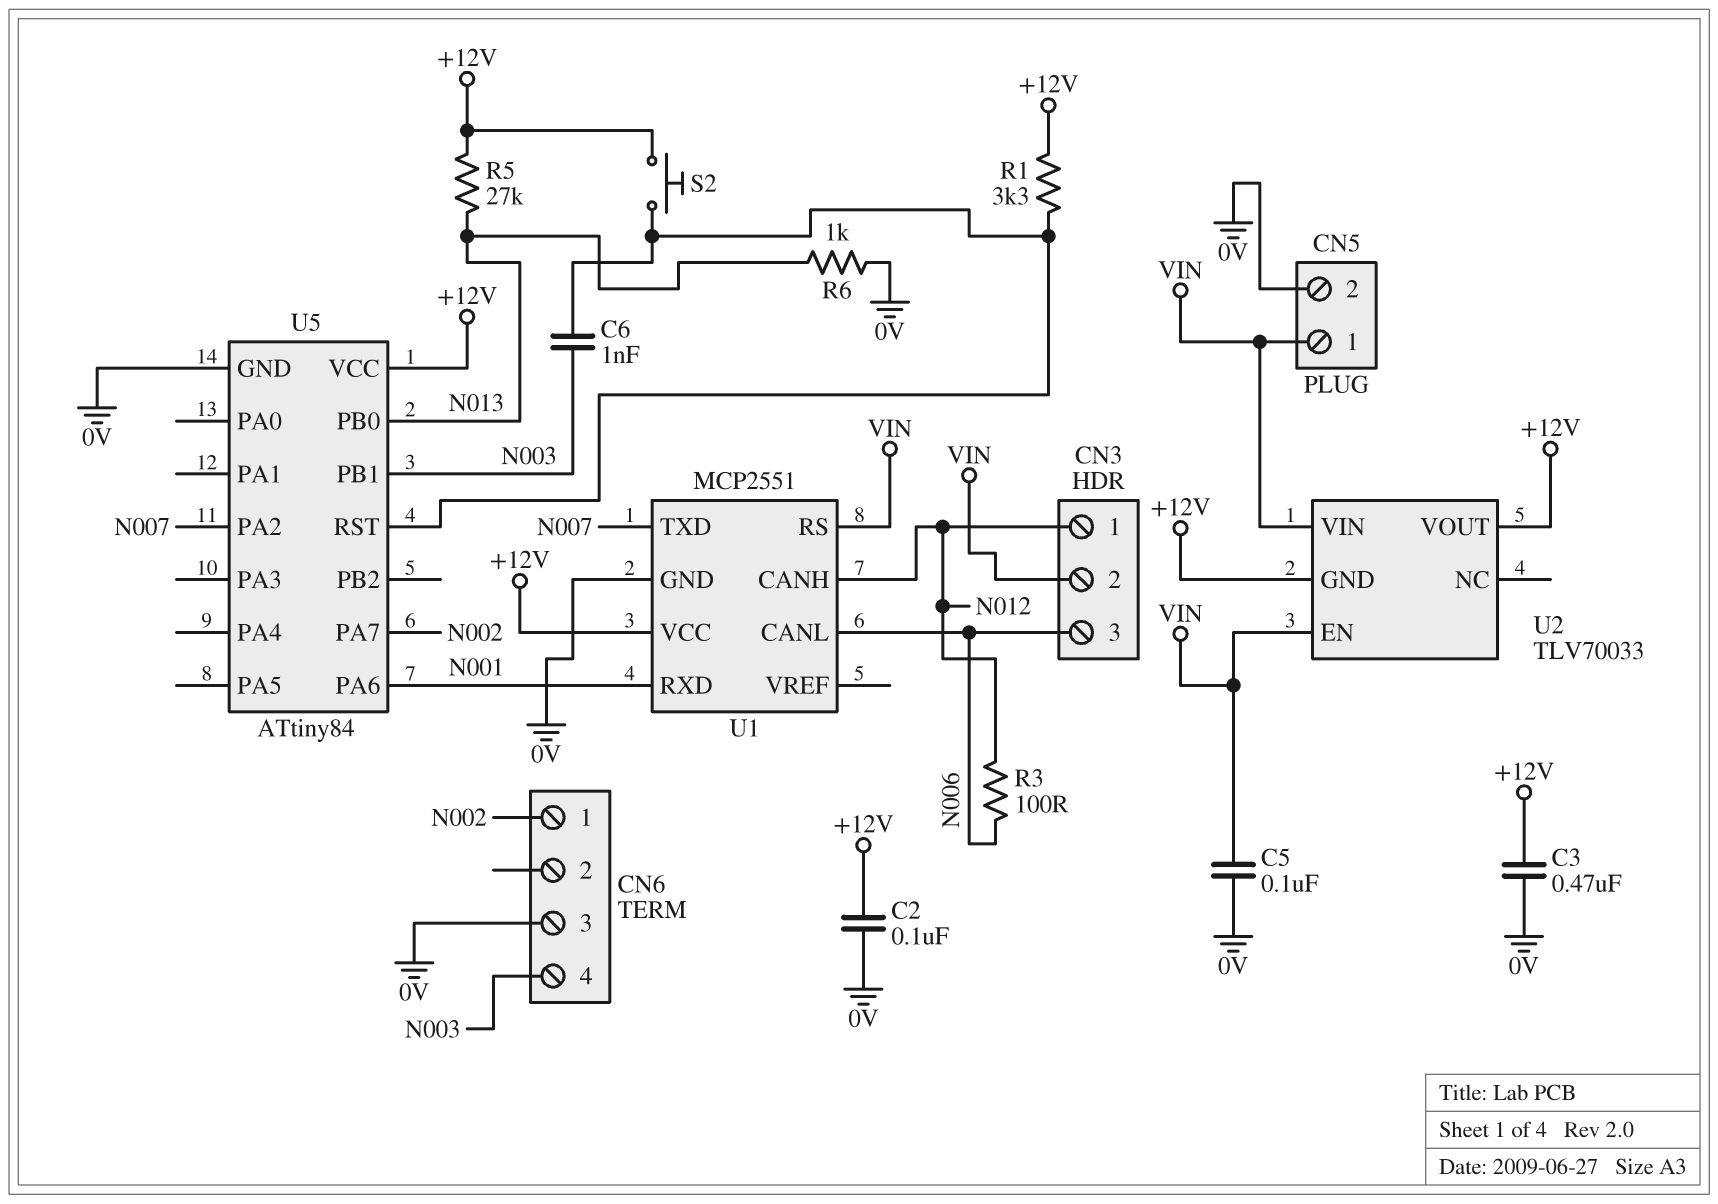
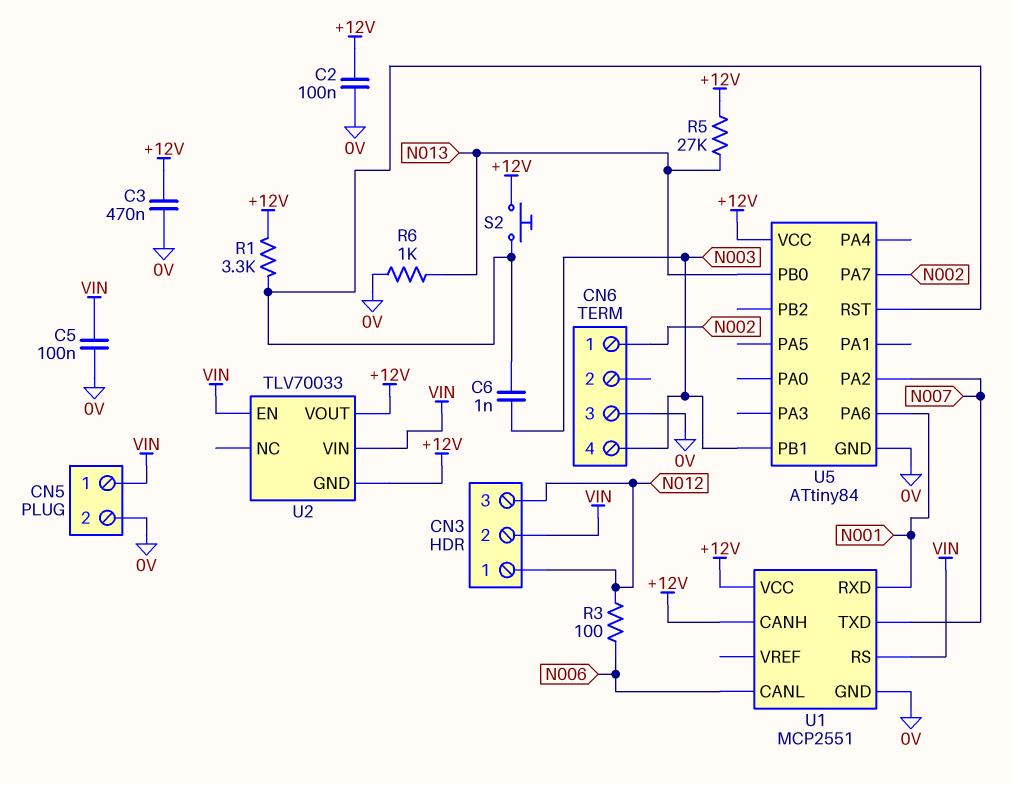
CN3 pin 3: N006 -> N012
U1 pin CANH: N012 -> +12V

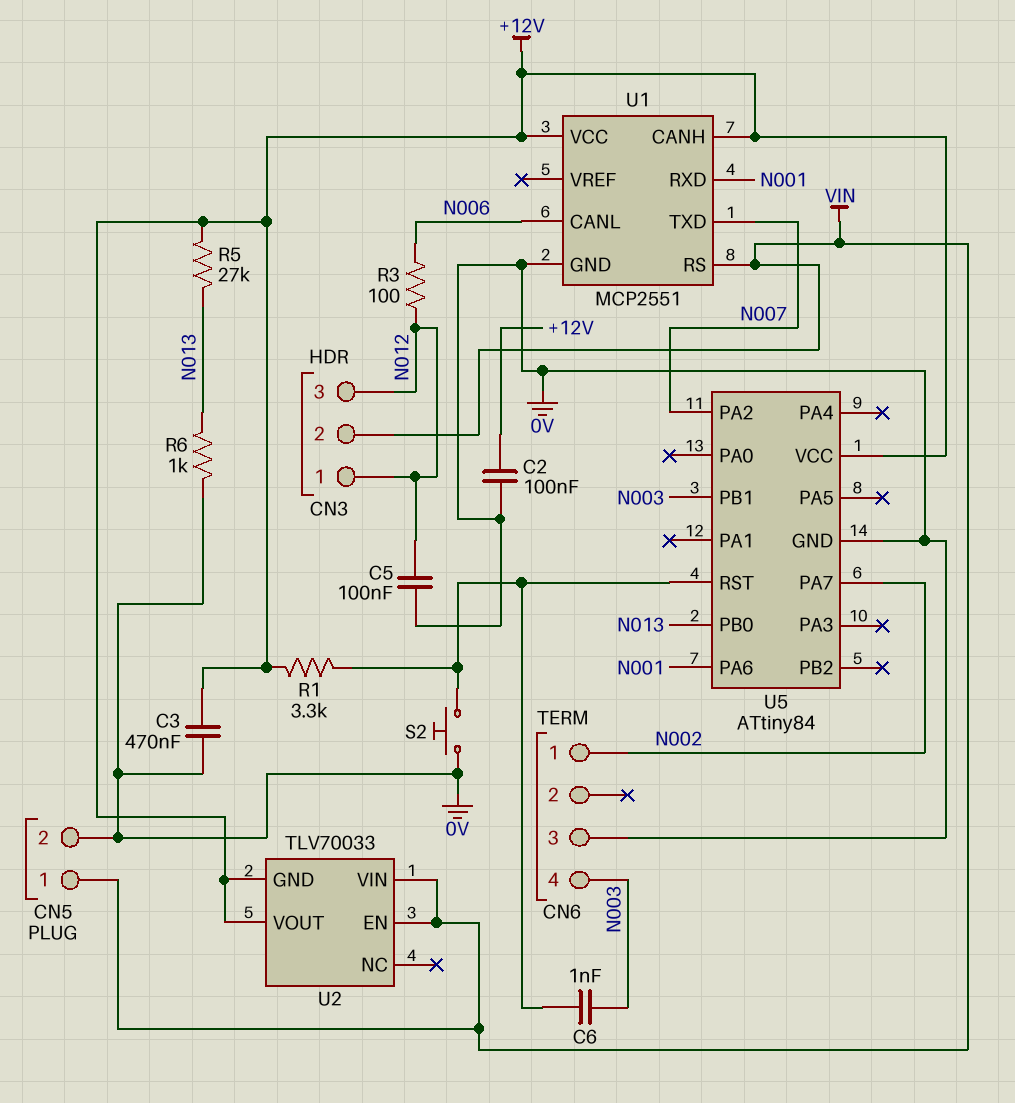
C5: 100nF (0V, VIN) -> 100nF (0V, N012)
S2: button (+12V, U5/RST) -> button (0V, U5/RST)

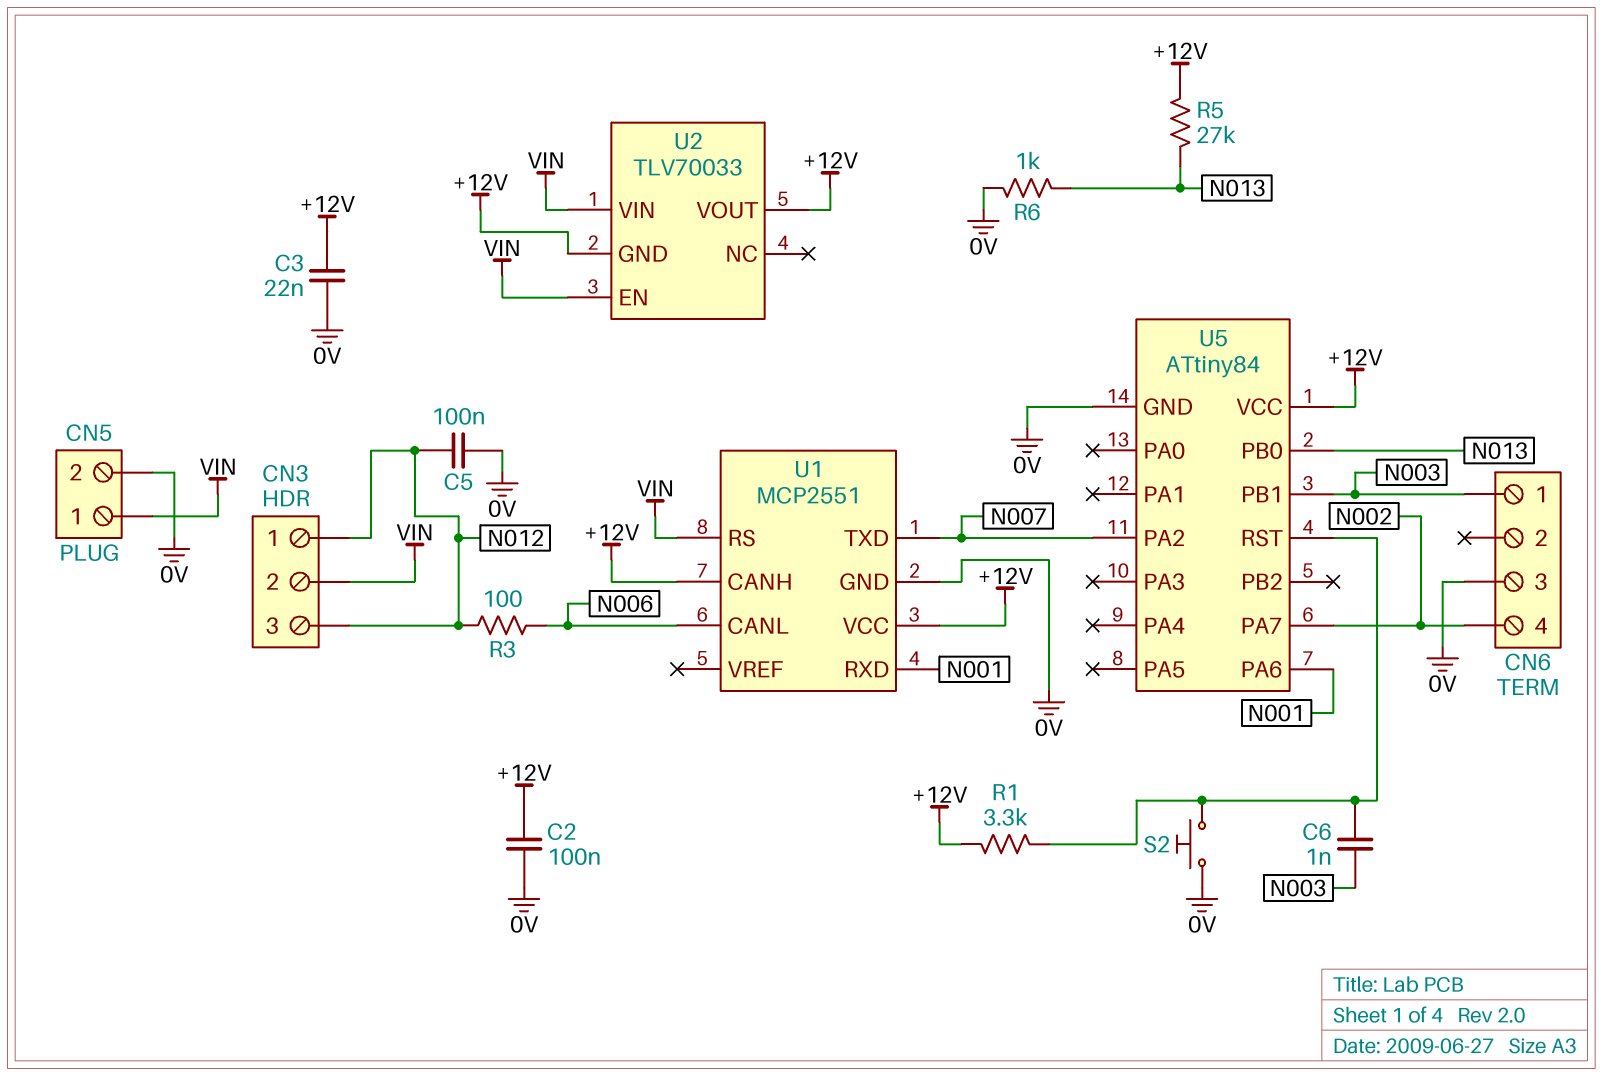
C3: 470nF (+12V, 0V) -> 22nF (+12V, 0V)
CN6 pin 1: N002 -> N003
CN6 pin 4: N003 -> N002

